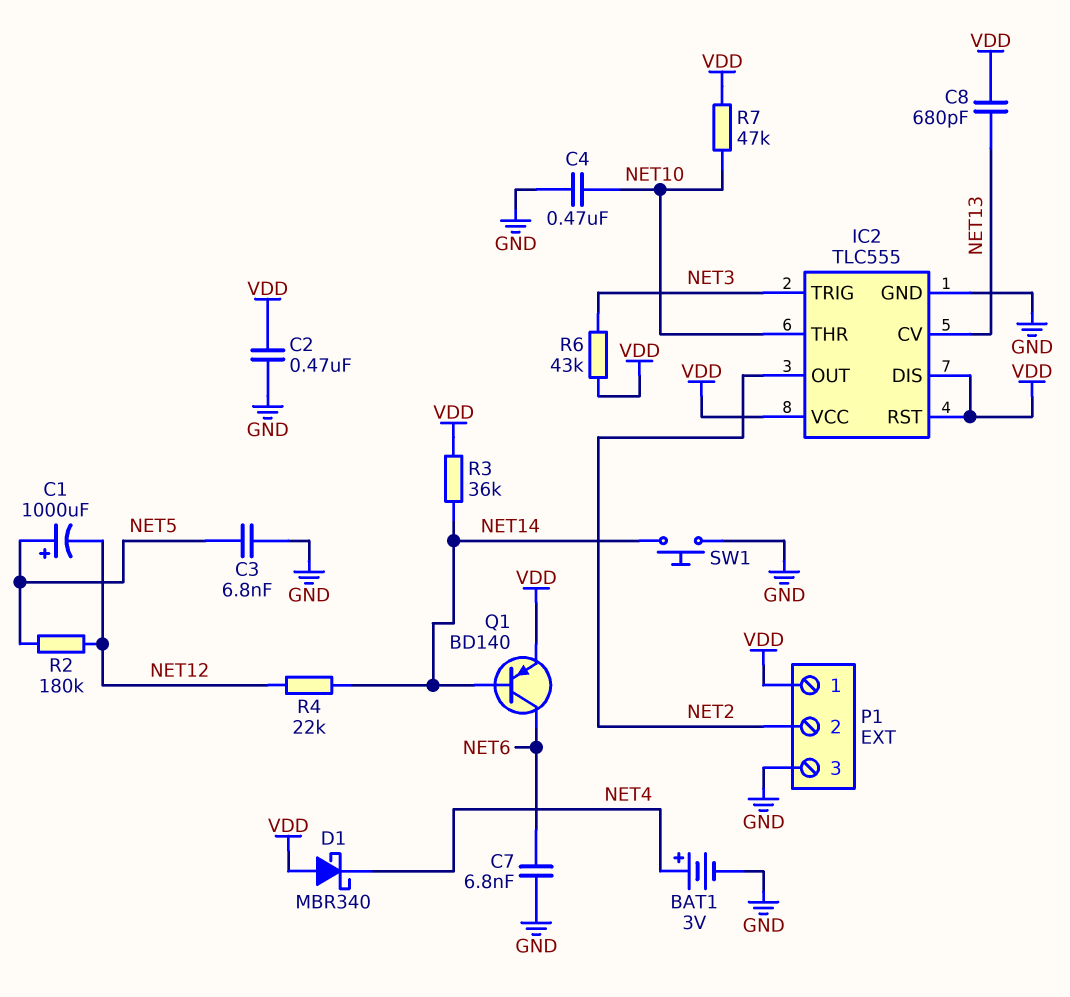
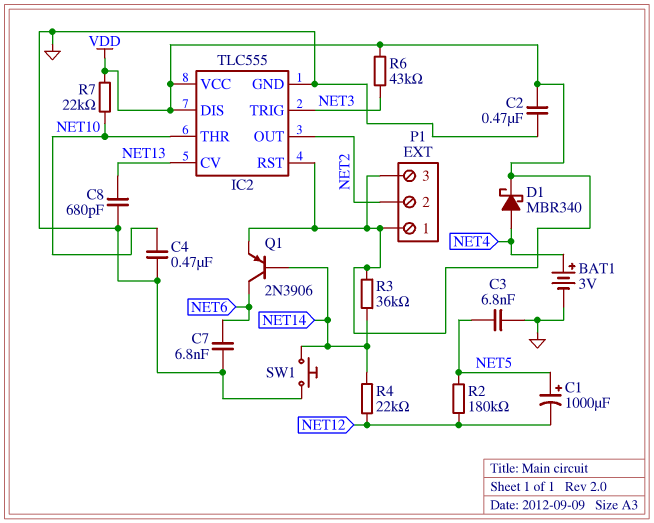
C8: 680pF (NET13, VDD) -> 680pF (GND, NET13)
D1: schottky MBR340 (A VDD, K NET4) -> schottky MBR340 (A NET4, K VDD)
P1 pin 3: GND -> VDD
Q1: PNP BD140 (B NET14, C NET6, E VDD) -> PNP 2N3906 (B NET14, C NET6, E VDD)
R7: 47k (NET10, VDD) -> 22k (NET10, VDD)

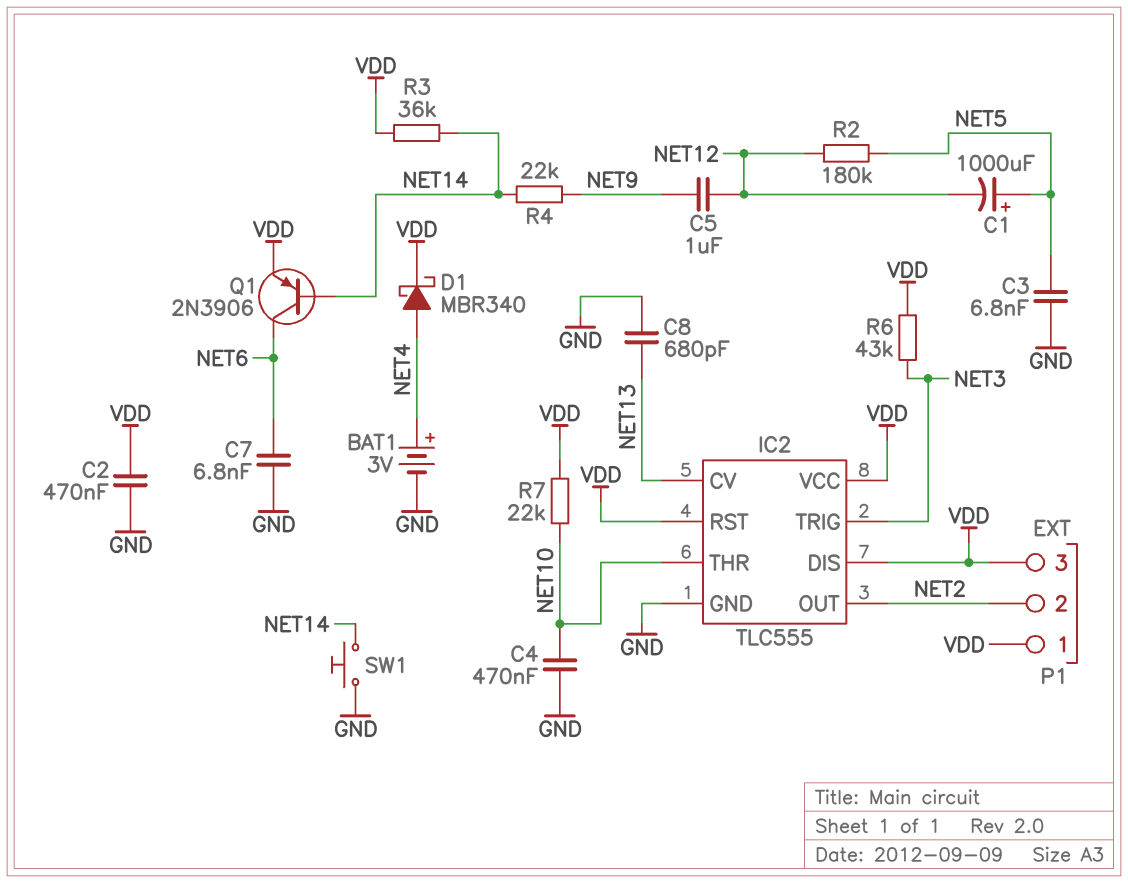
C5: none -> 1uF (NET9, NET12)
R4: 22k (NET12, NET14) -> 22k (NET9, NET14)

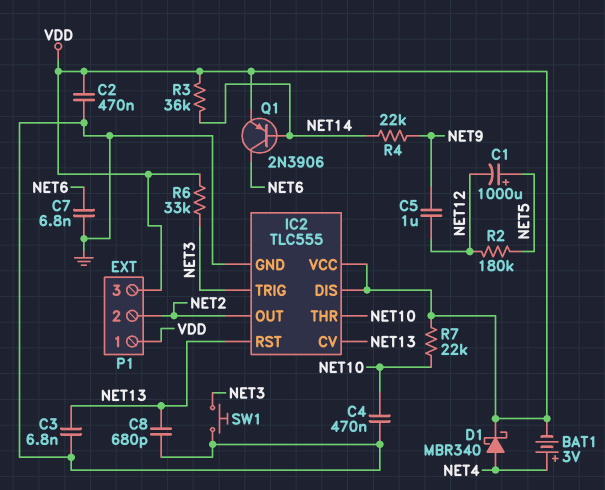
BAT1: 3V (plus NET4, minus GND) -> 3V (plus NET4, minus VDD)
C3: 6.8nF (GND, NET5) -> 6.8nF (GND, NET13)
IC2 pin RST: VDD -> NET13
R6: 43k (NET3, VDD) -> 33k (NET3, VDD)
SW1: button (GND, NET14) -> button (GND, NET3)

